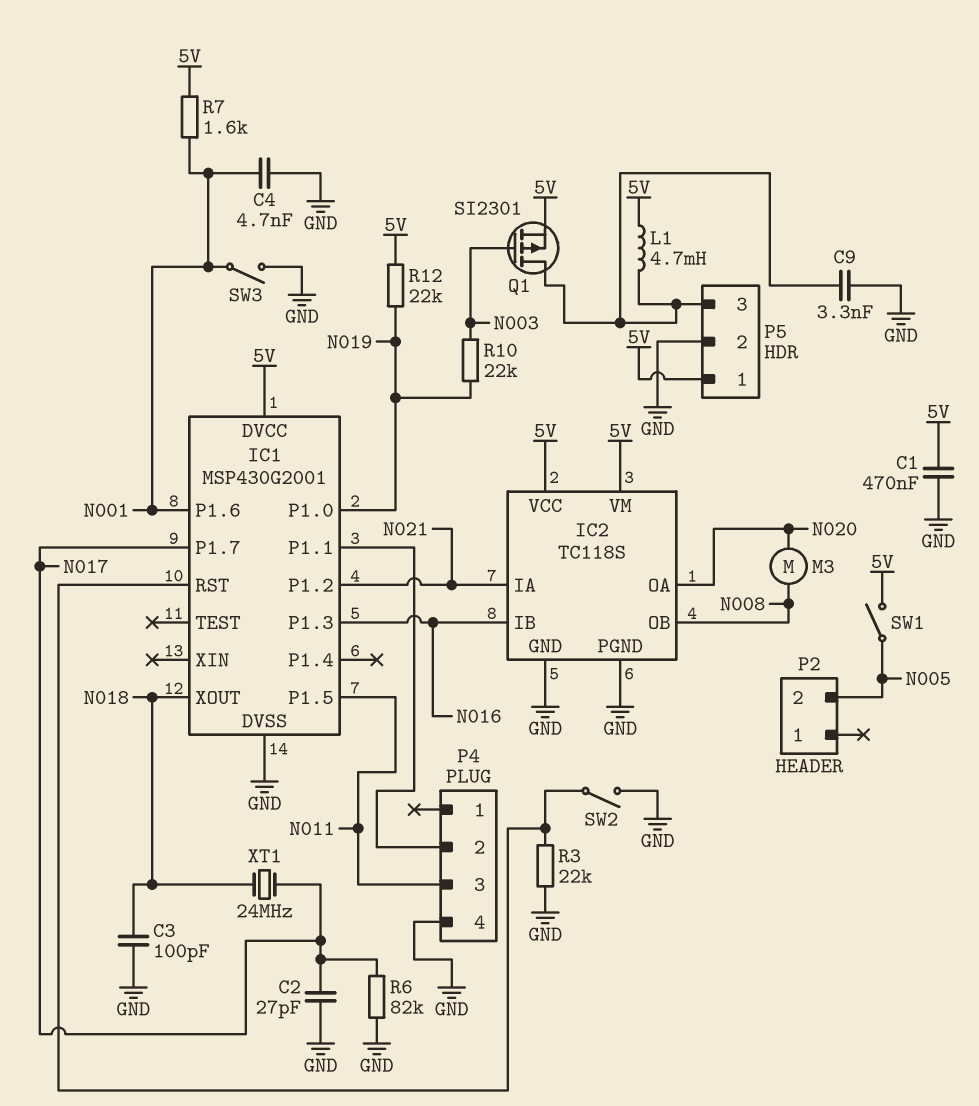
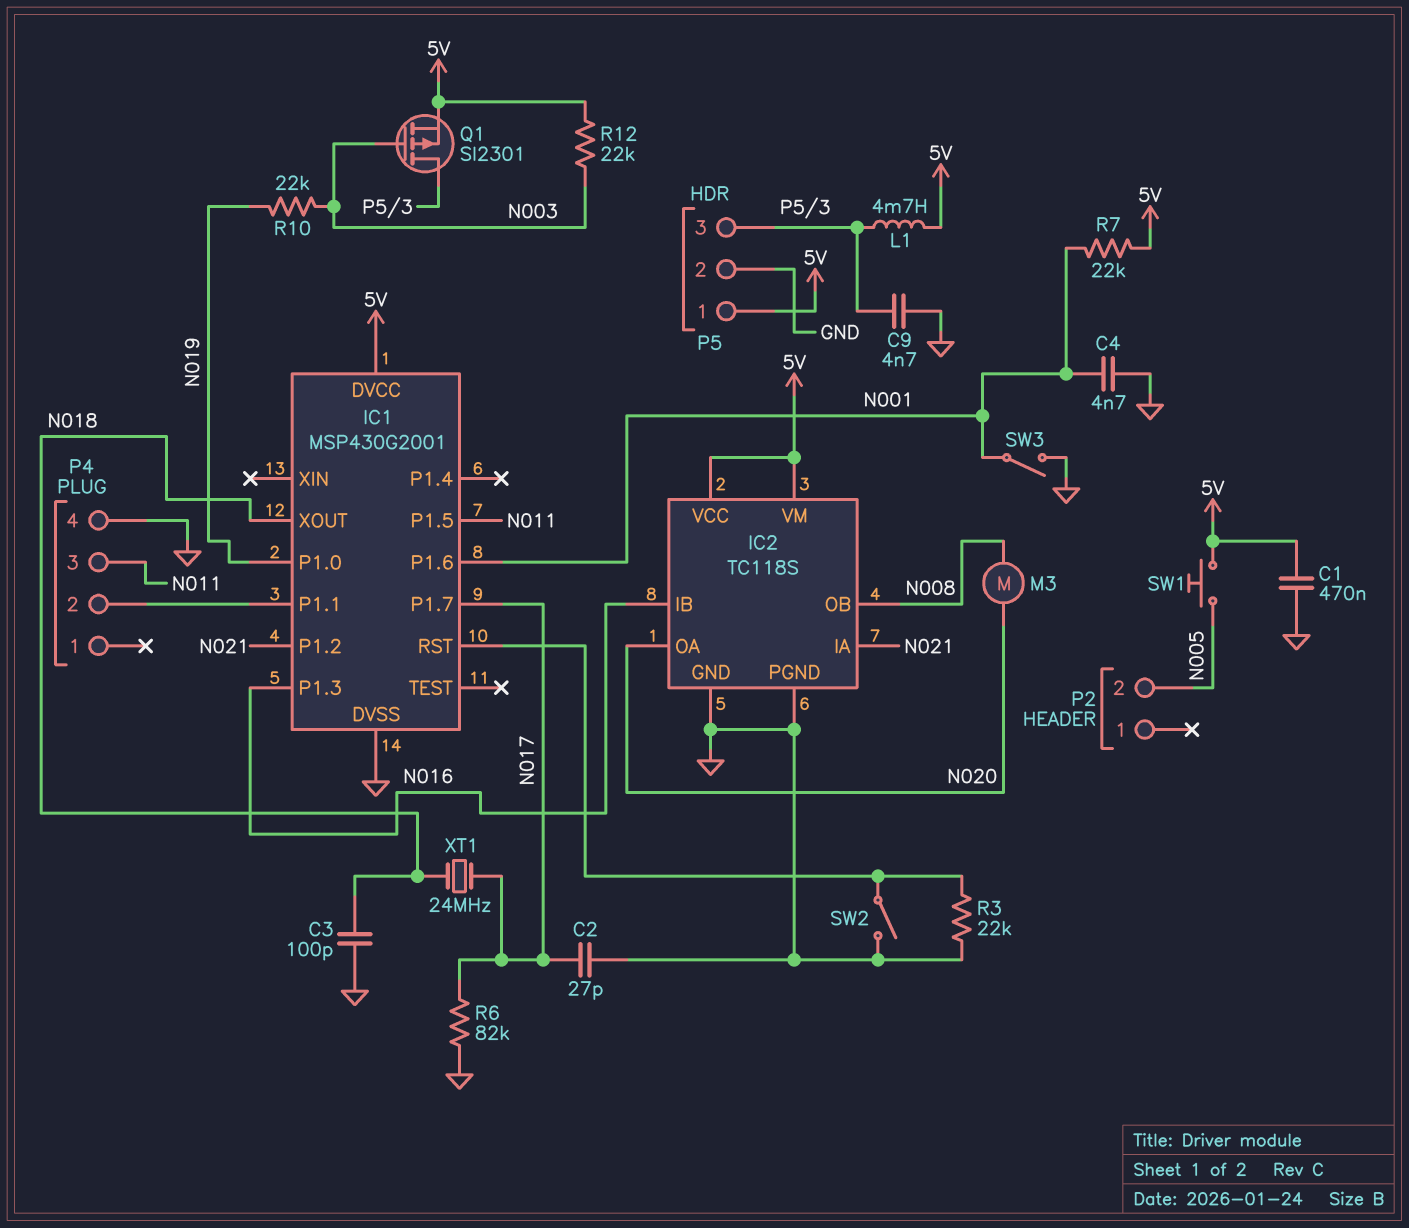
C9: 3.3nF (GND, P5/3) -> 4.7nF (GND, P5/3)
R7: 1.6k (5V, N001) -> 22k (5V, N001)
R12: 22k (5V, N019) -> 22k (5V, N003)
SW1: switch (5V, N005) -> button (5V, N005)

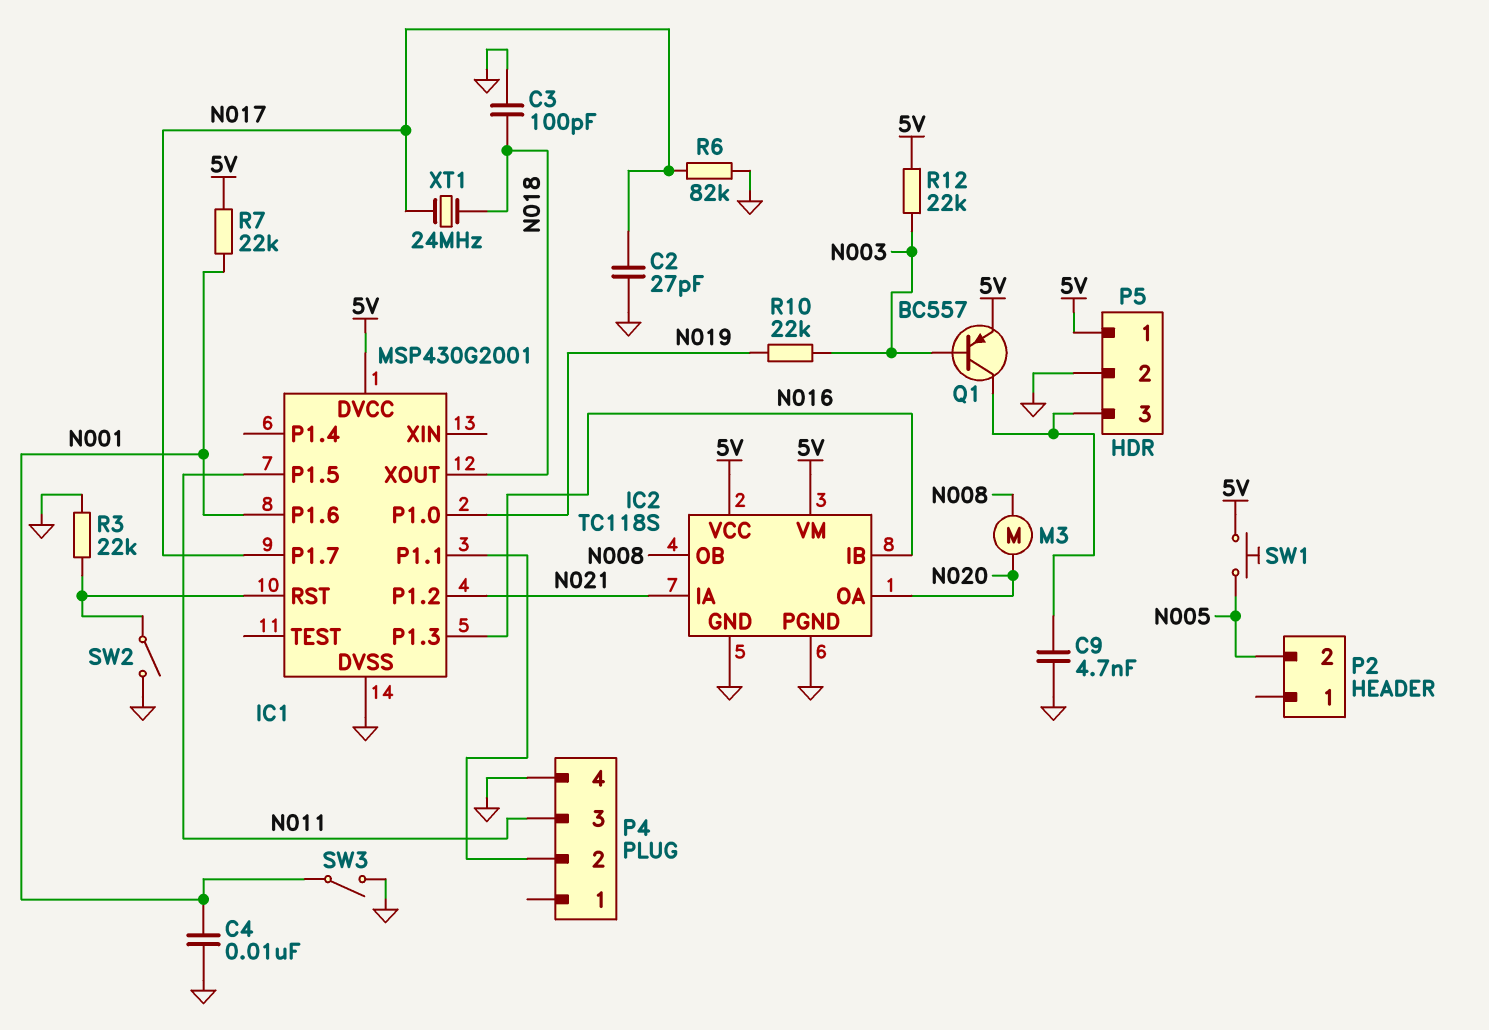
C1: 470nF (5V, GND) -> none
C4: 4.7nF (GND, N001) -> 10nF (GND, N001)
L1: 4.7mH (5V, P5/3) -> none
Q1: PMOS SI2301 (G N003, D P5/3, S 5V) -> PNP BC557 (B N003, C P5/3, E 5V)

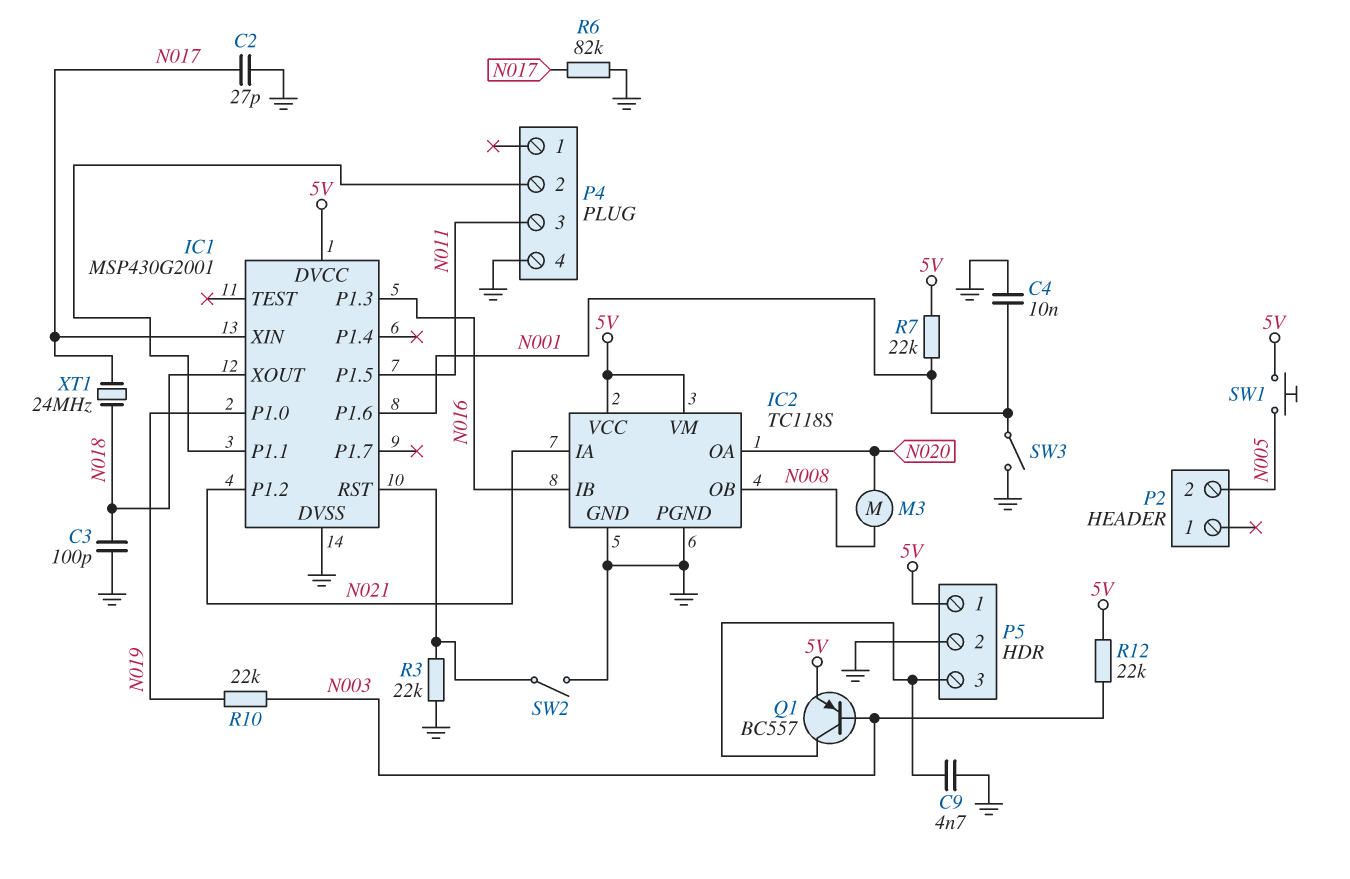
IC1 pin P1.7: N017 -> none
IC1 pin XIN: none -> N017

